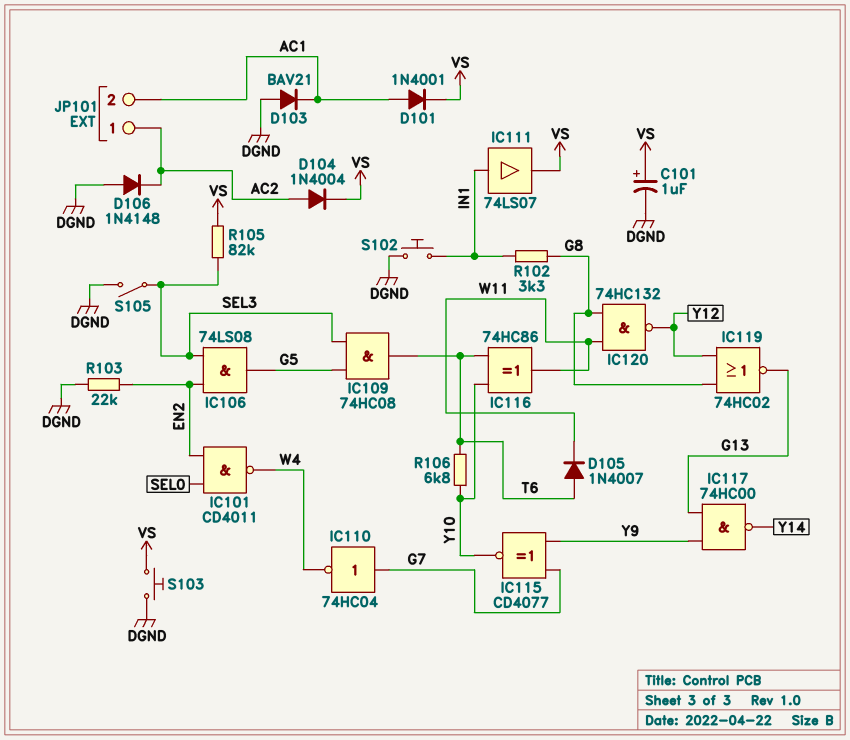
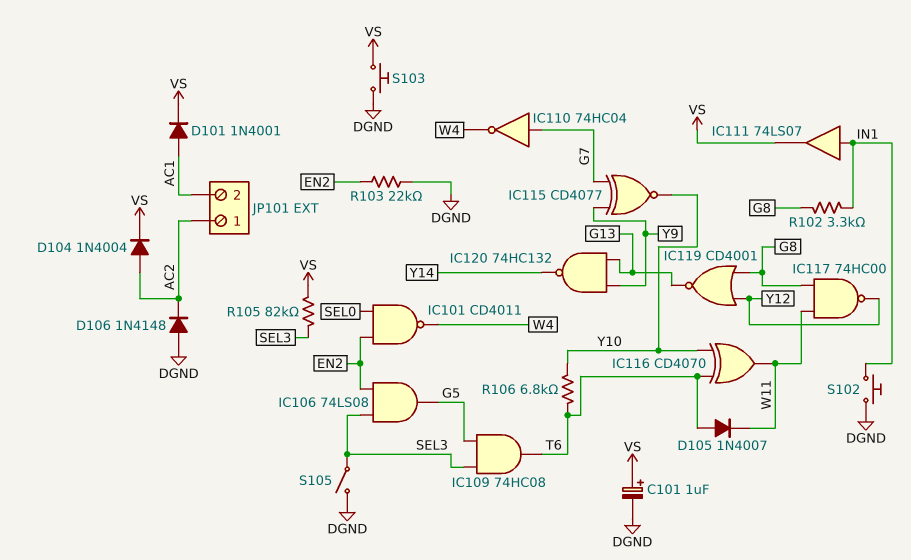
D103: diode BAV21 (A DGND, K AC1) -> none
IC116: XOR 74HC86 (in T6, in Y10, out W11) -> XOR CD4070 (in T6, in Y10, out W11)
IC117: NAND 74HC00 (in G13, in Y9, out Y14) -> NAND 74HC00 (in G8, in W11, out Y12)
IC119: NOR 74HC02 (in G8, in Y12, out G13) -> NOR CD4001 (in G8, in Y12, out G13)
IC120: NAND 74HC132 (in G8, in W11, out Y12) -> NAND 74HC132 (in G13, in Y9, out Y14)

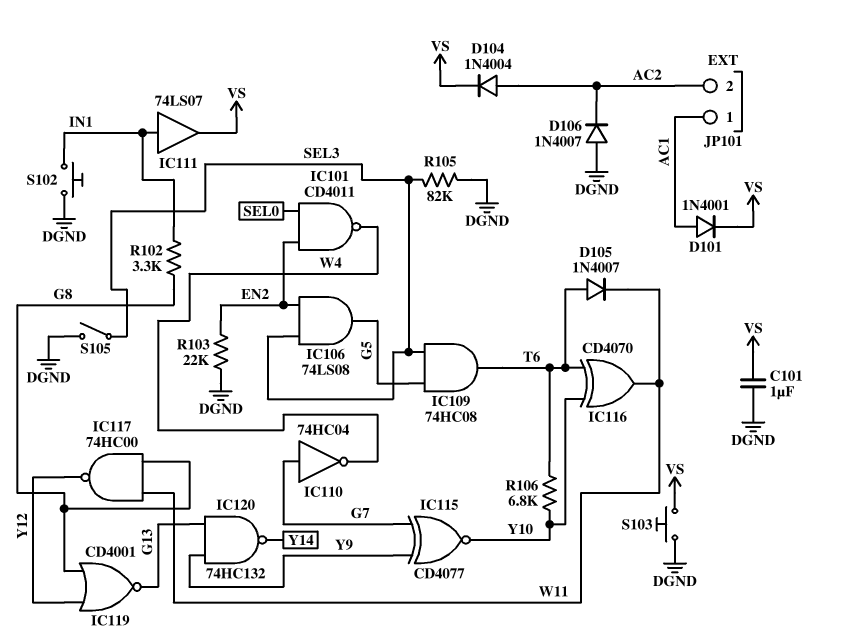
C101: 1uF (plus VS, minus DGND) -> 1uF (DGND, VS)
D106: diode 1N4148 (A DGND, K AC2) -> diode 1N4007 (A DGND, K AC2)
JP101 pin 1: AC2 -> AC1
JP101 pin 2: AC1 -> AC2
R105: 82k (SEL3, VS) -> 82k (DGND, SEL3)

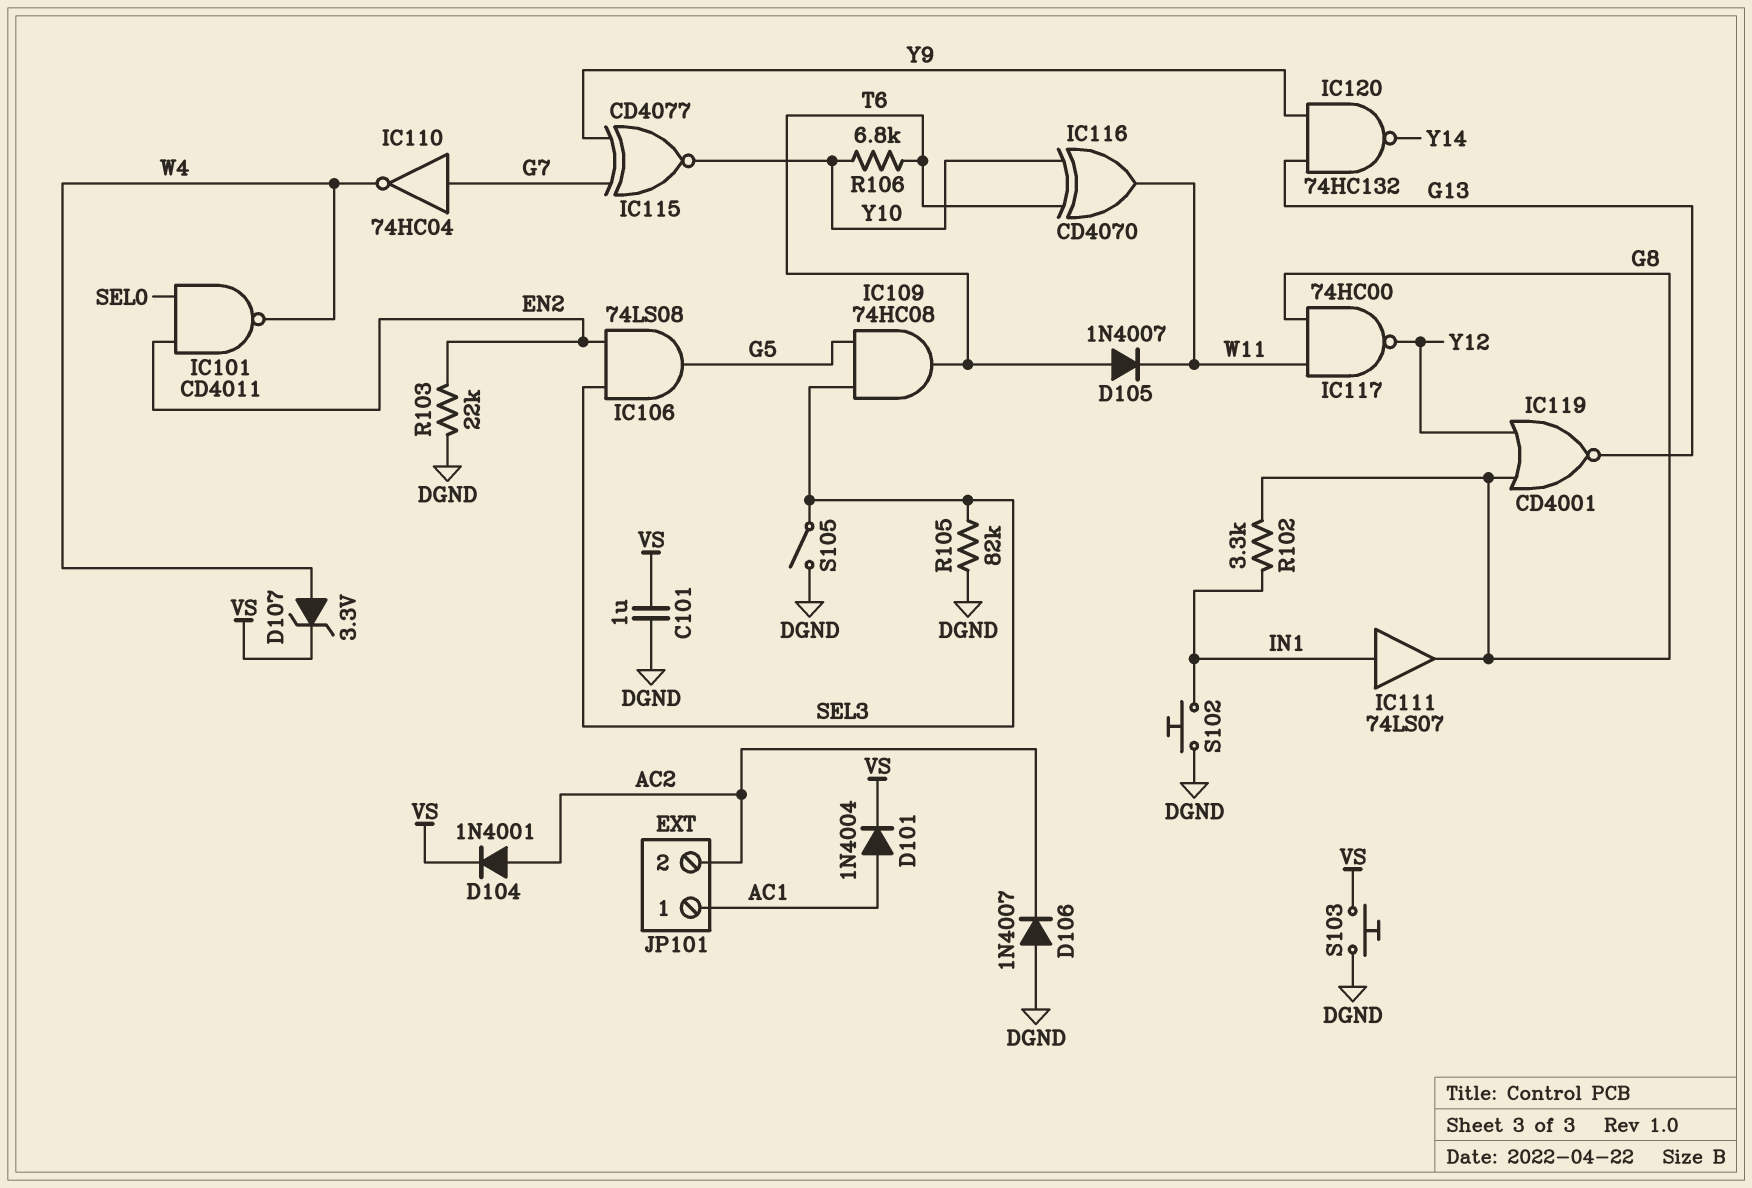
D101: diode 1N4001 (A AC1, K VS) -> diode 1N4004 (A AC1, K VS)
D104: diode 1N4004 (A AC2, K VS) -> diode 1N4001 (A AC2, K VS)
D107: none -> zener 3.3V (A W4, K VS)
IC111: buffer 74LS07 (in IN1, out VS) -> buffer 74LS07 (in IN1, out G8)

